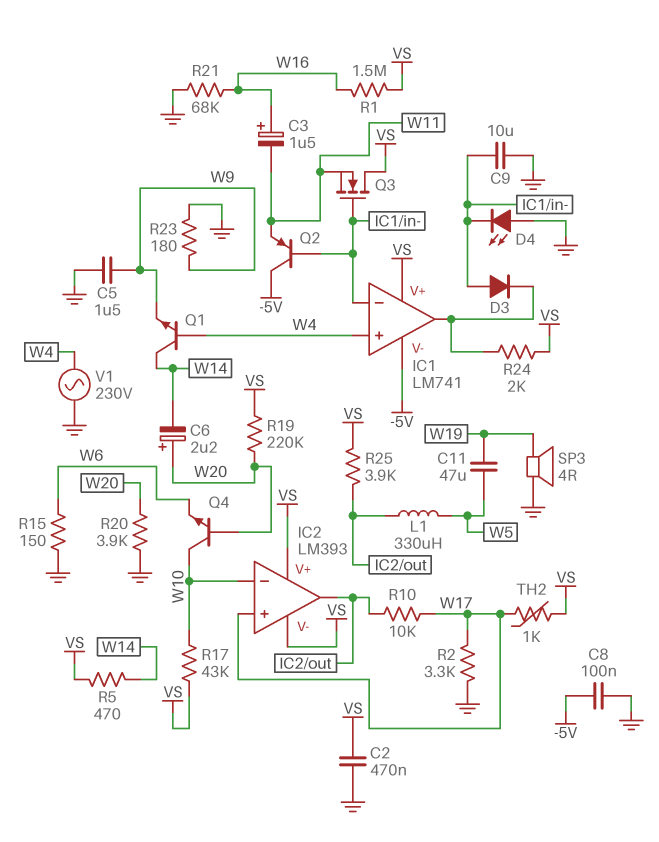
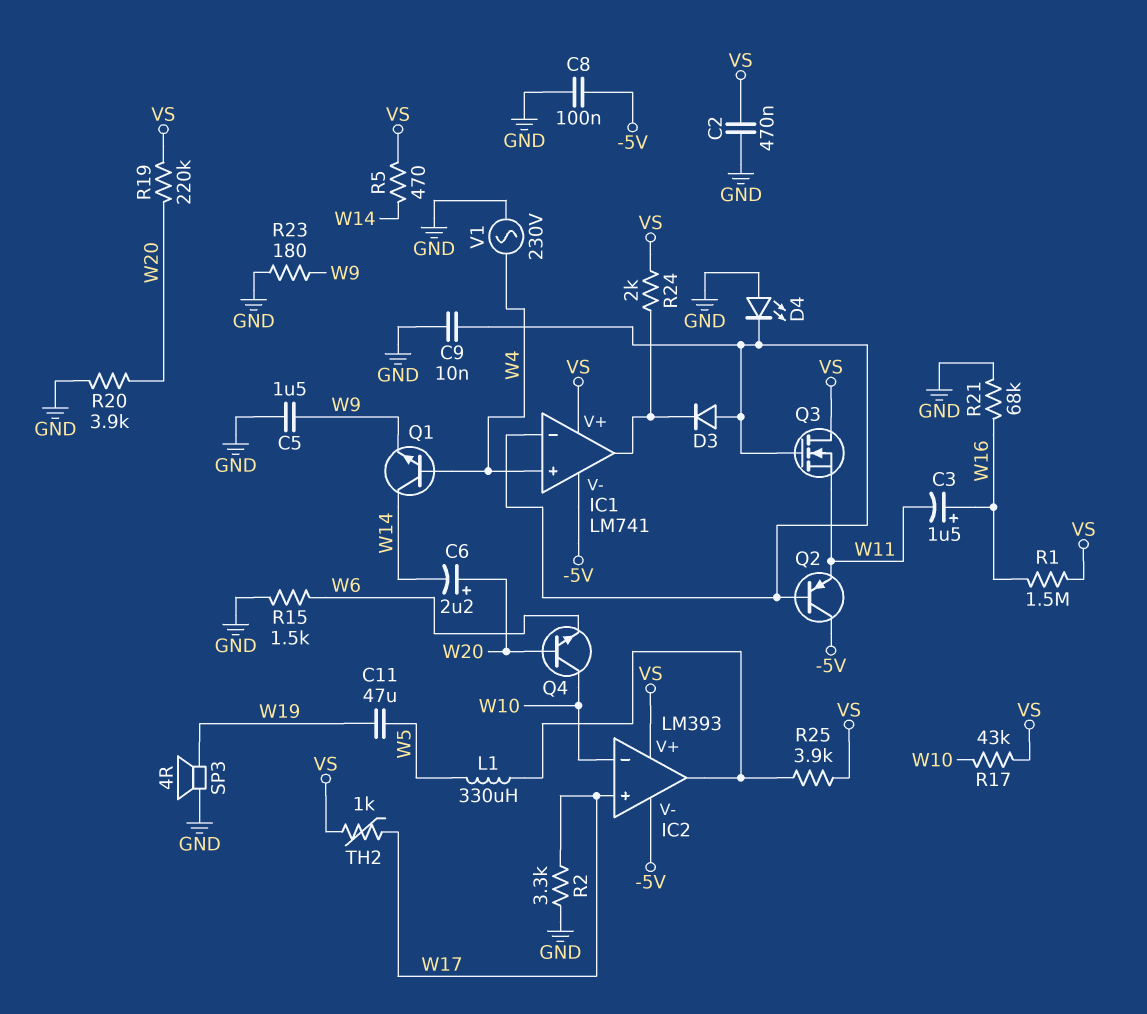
C9: 10uF (GND, IC1/in-) -> 10nF (GND, IC1/in-)
IC2 pin V-: VS -> -5V
R10: 10k (IC2/out, W17) -> none
R15: 150 (GND, W6) -> 1.5k (GND, W6)

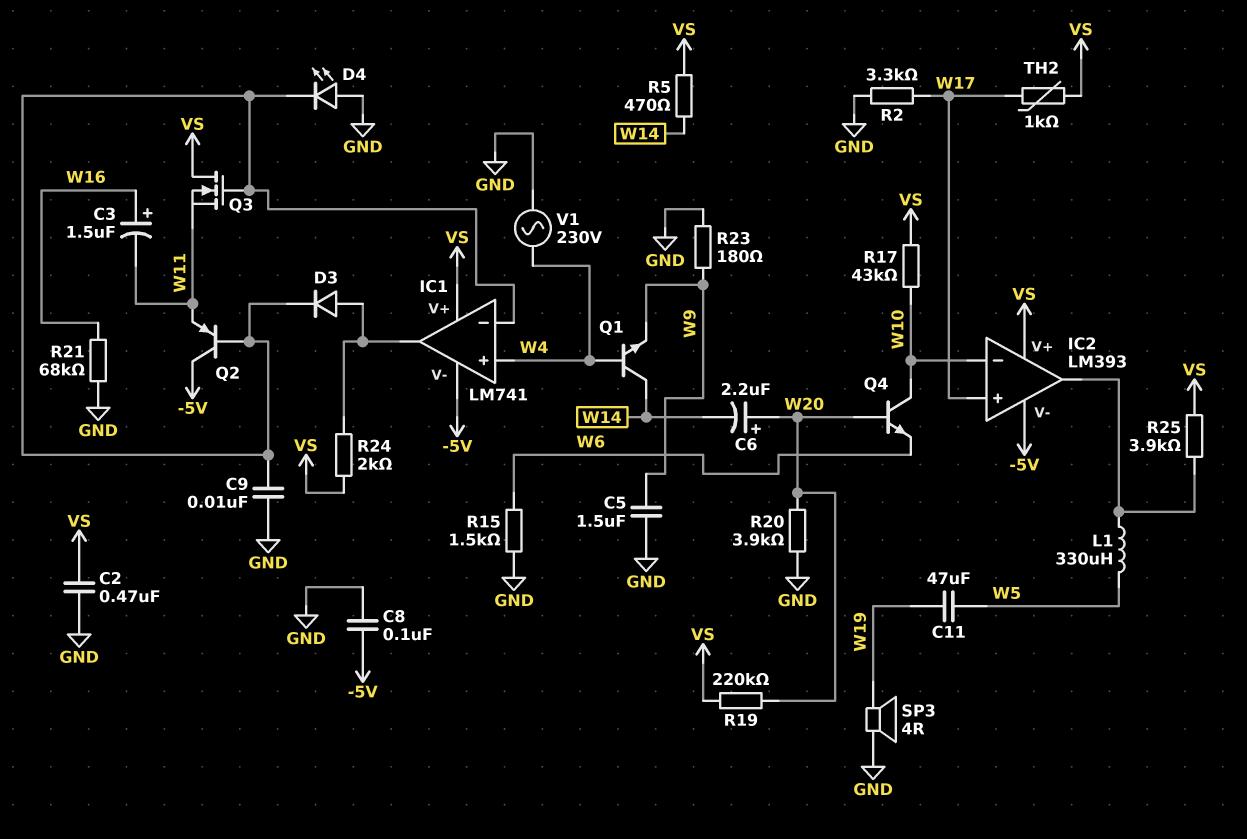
D3: diode (A IC1/in-, K IC1/out) -> diode (A IC1/out, K IC1/in-)
R1: 1.5M (VS, W16) -> none

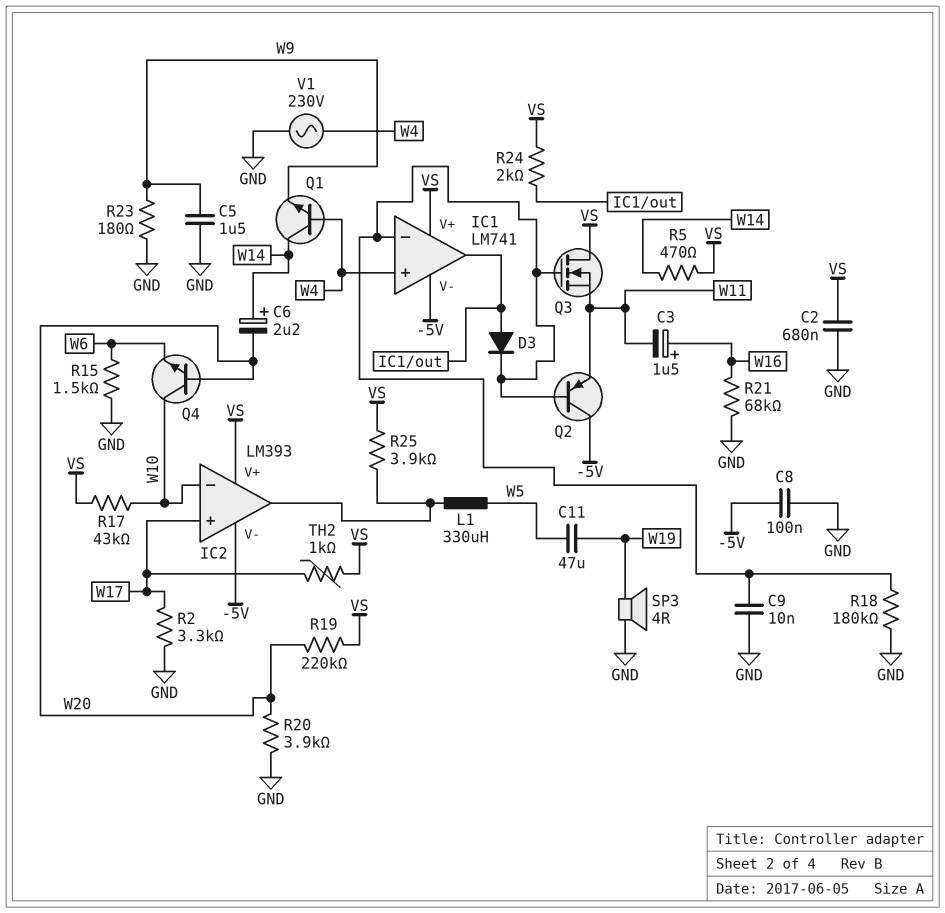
C2: 470nF (GND, VS) -> 680nF (GND, VS)
C6: 2.2uF (plus W20, minus W14) -> 2.2uF (plus W14, minus W20)
D4: LED (A GND, K IC1/in-) -> none
R18: none -> 180k (GND, IC1/in-)

